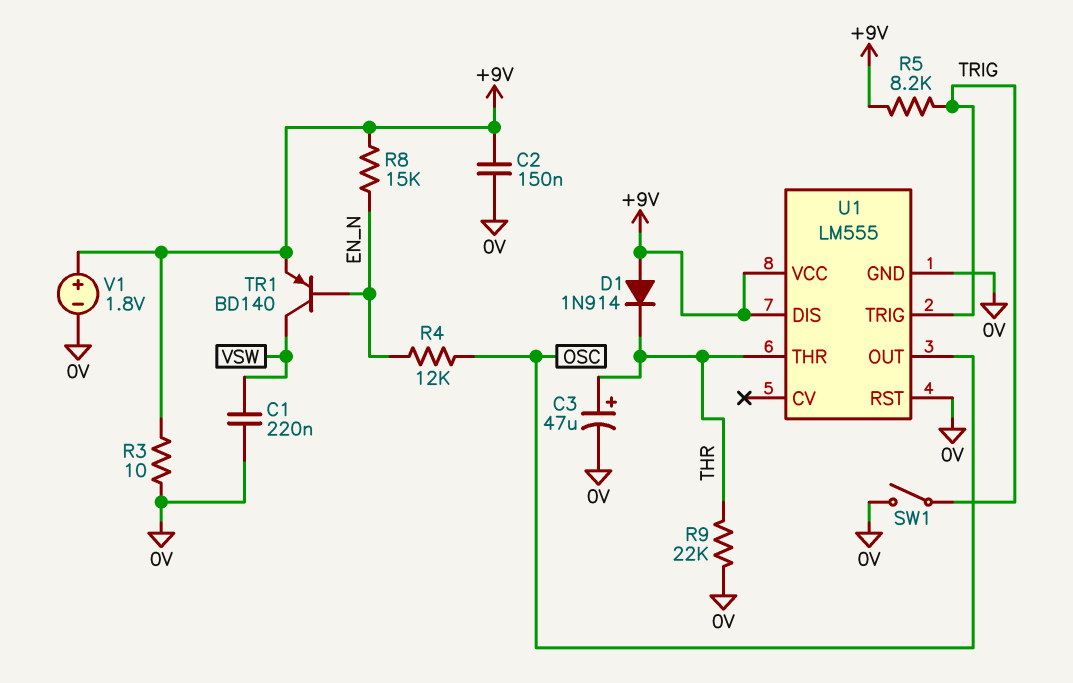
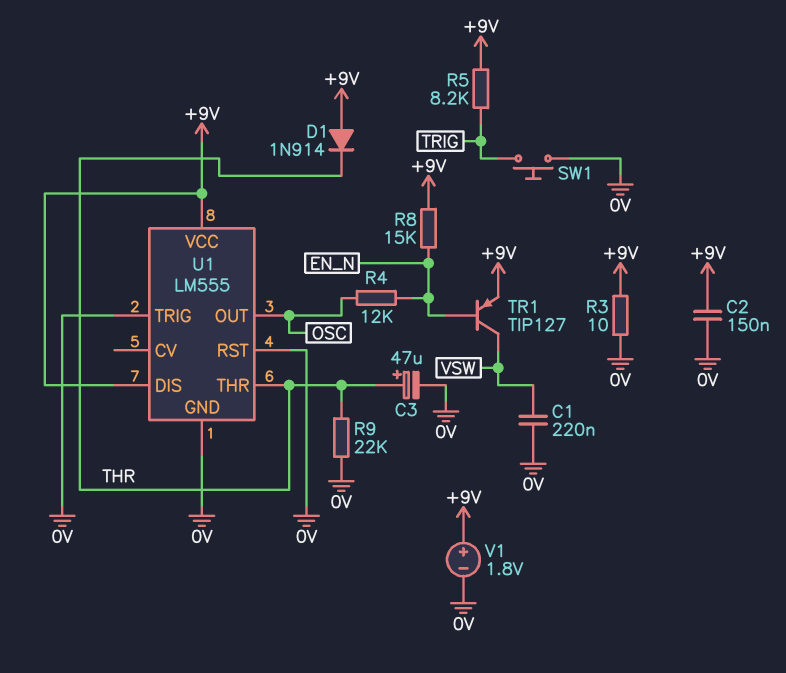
SW1: switch (0V, TRIG) -> button (0V, TRIG)
TR1: PNP BD140 (B EN_N, C VSW, E +9V) -> PNP TIP127 (B EN_N, C VSW, E +9V)
U1 pin TRIG: TRIG -> 0V

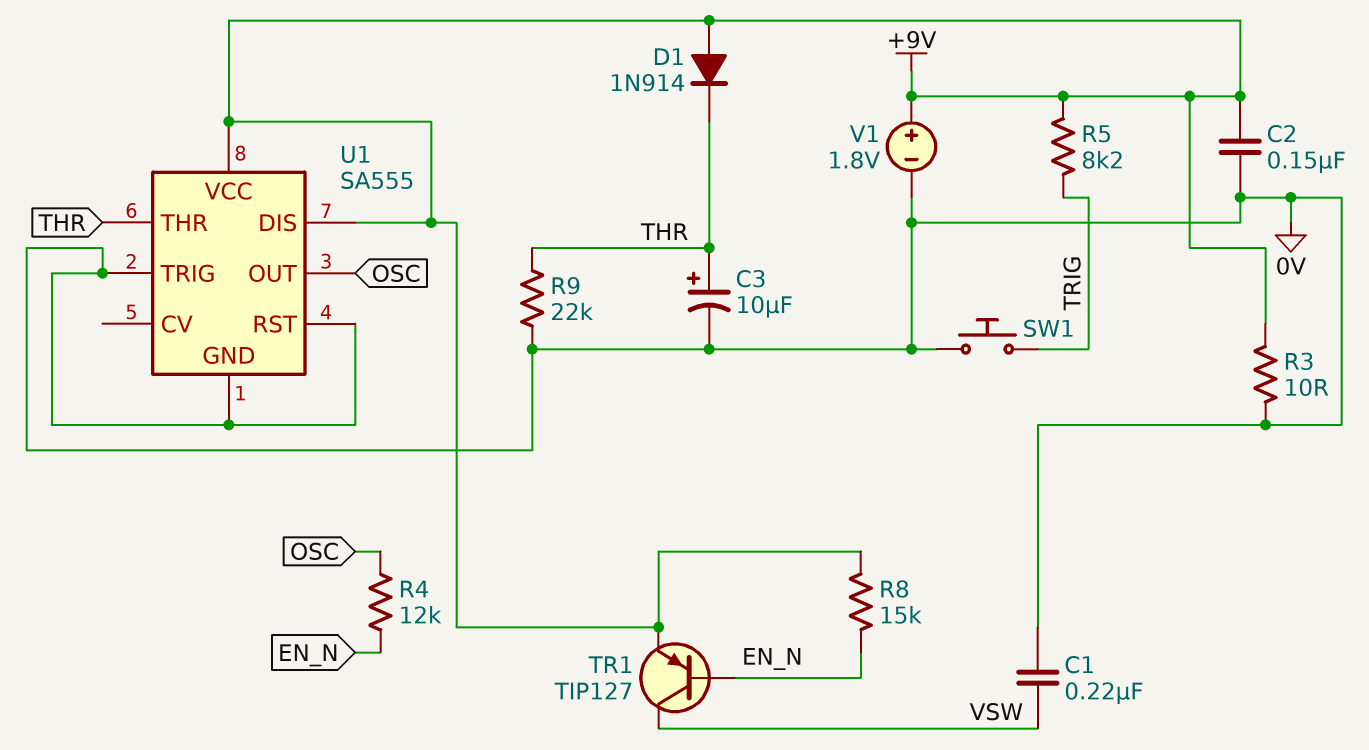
C3: 47uF (plus THR, minus 0V) -> 10uF (plus THR, minus 0V)
U1: LM555 -> SA555

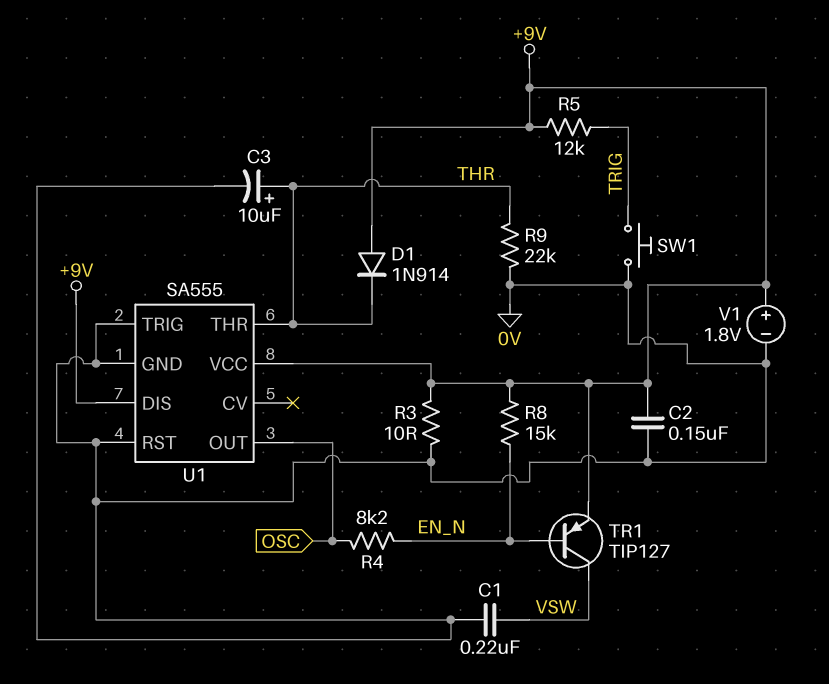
R4: 12k (EN_N, OSC) -> 8.2k (EN_N, OSC)
R5: 8.2k (+9V, TRIG) -> 12k (+9V, TRIG)

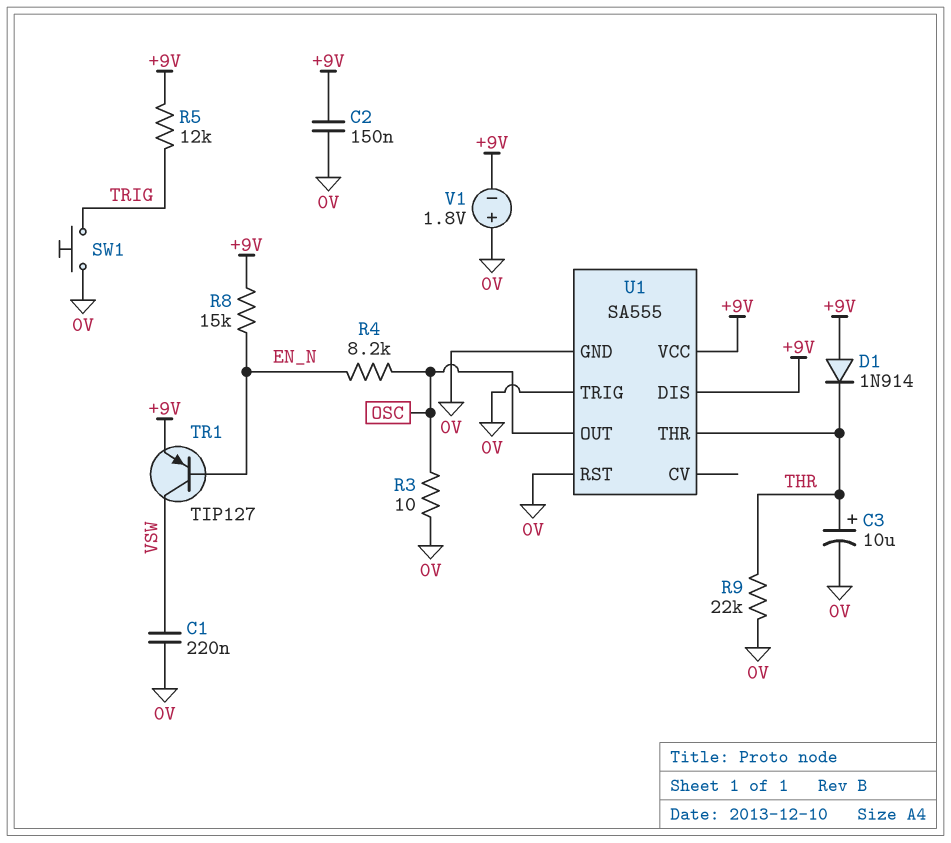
R3: 10 (+9V, 0V) -> 10 (0V, OSC)
V1: 1.8V (plus +9V, minus 0V) -> 1.8V (plus 0V, minus +9V)

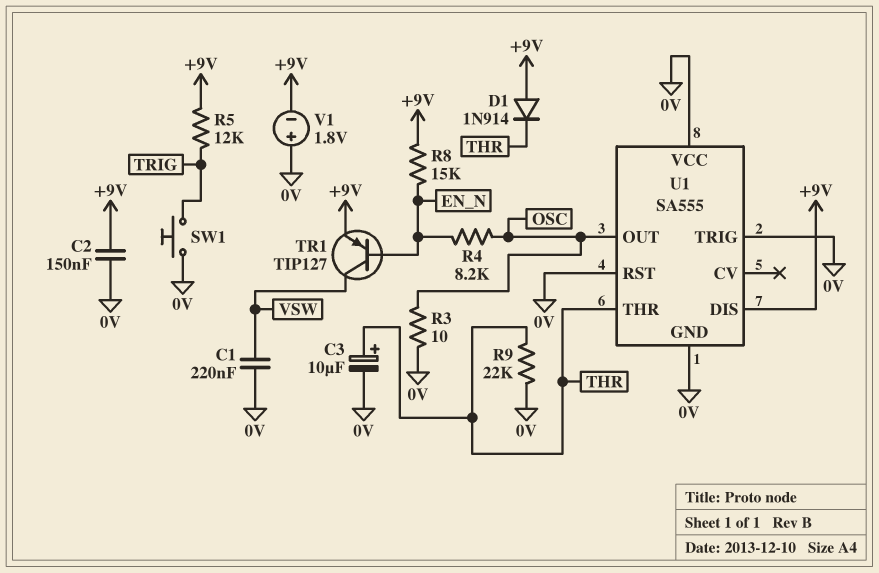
U1 pin VCC: +9V -> 0V

